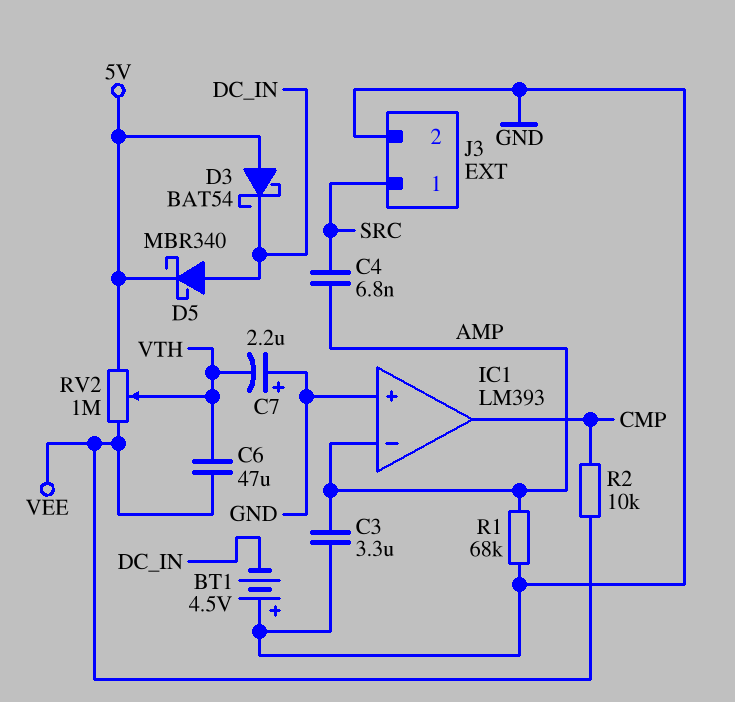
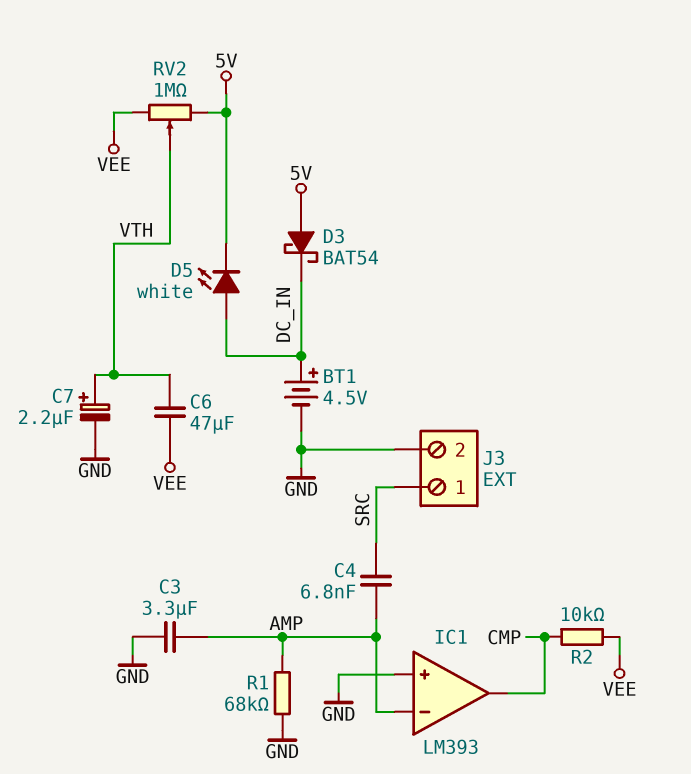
BT1: 4.5V (plus GND, minus DC_IN) -> 4.5V (plus DC_IN, minus GND)
C7: 2.2uF (plus GND, minus VTH) -> 2.2uF (plus VTH, minus GND)
D5: schottky MBR340 (A DC_IN, K 5V) -> LED white (A DC_IN, K 5V)

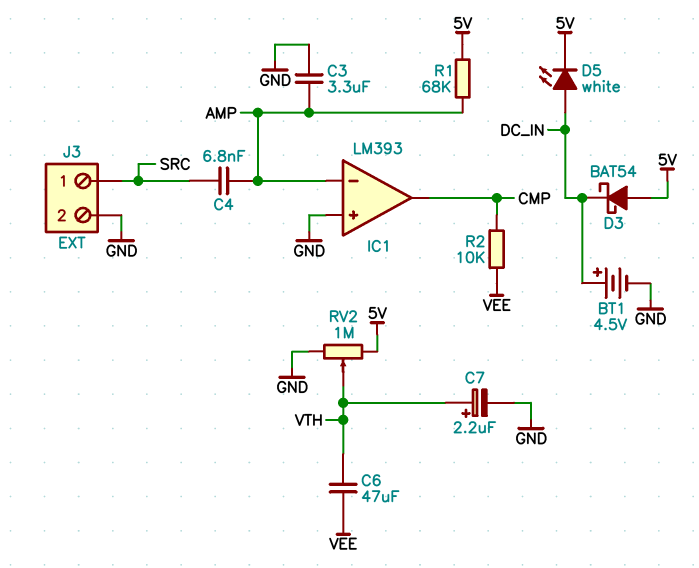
R1: 68k (AMP, GND) -> 68k (5V, AMP)
RV2: 1M (5V, VEE, wiper VTH) -> 1M (5V, GND, wiper VTH)

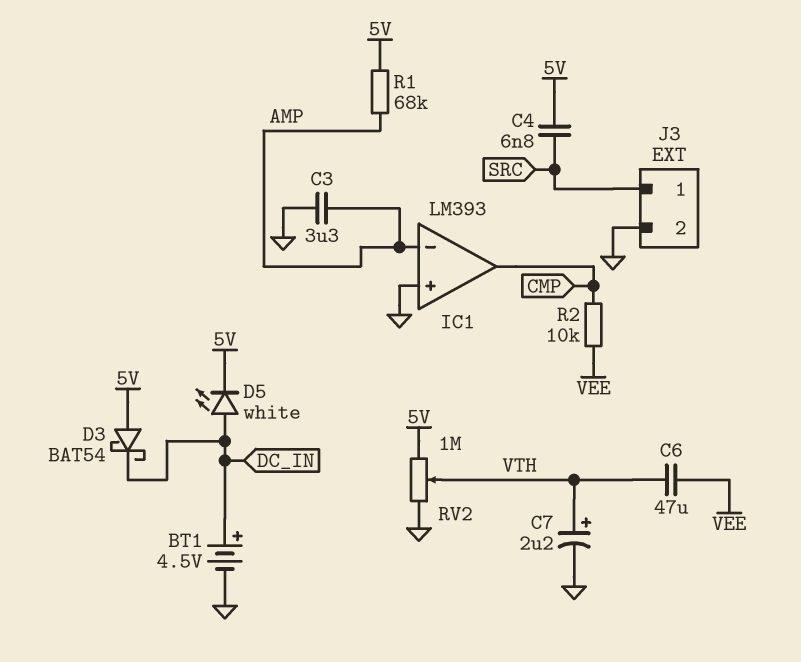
C4: 6.8nF (AMP, SRC) -> 6.8nF (5V, SRC)

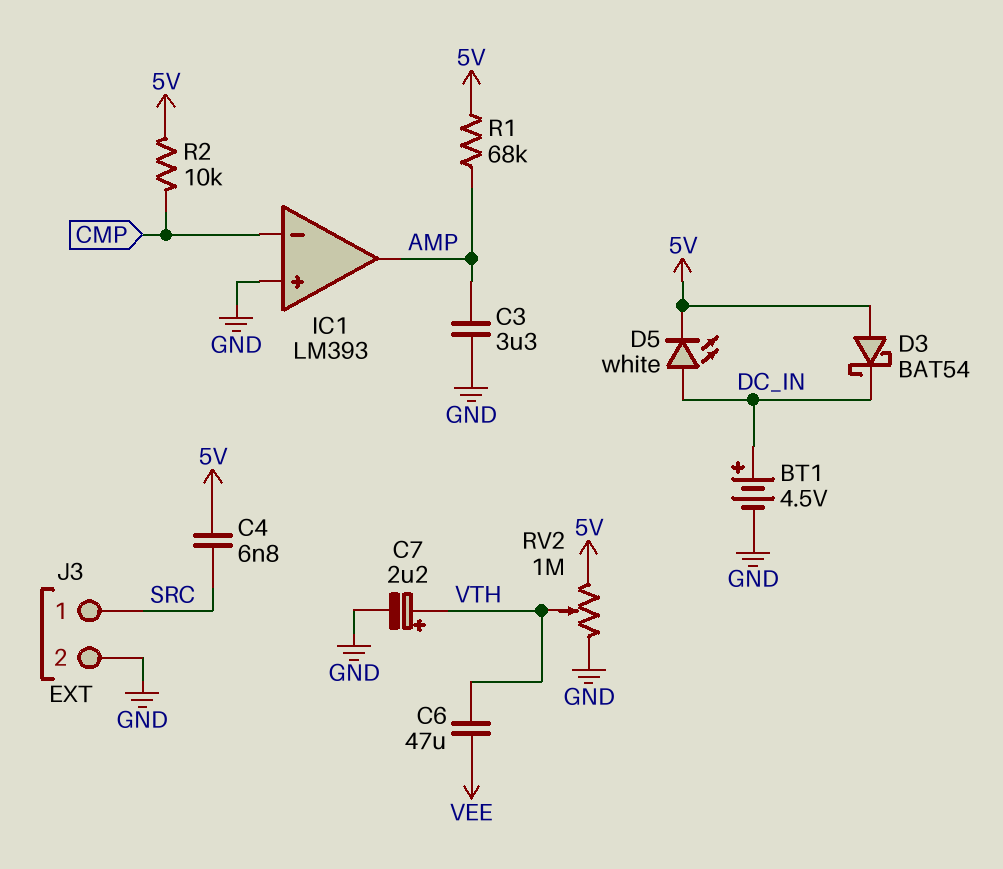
IC1 pin in-: AMP -> CMP
IC1 pin out: CMP -> AMP
R2: 10k (CMP, VEE) -> 10k (5V, CMP)

